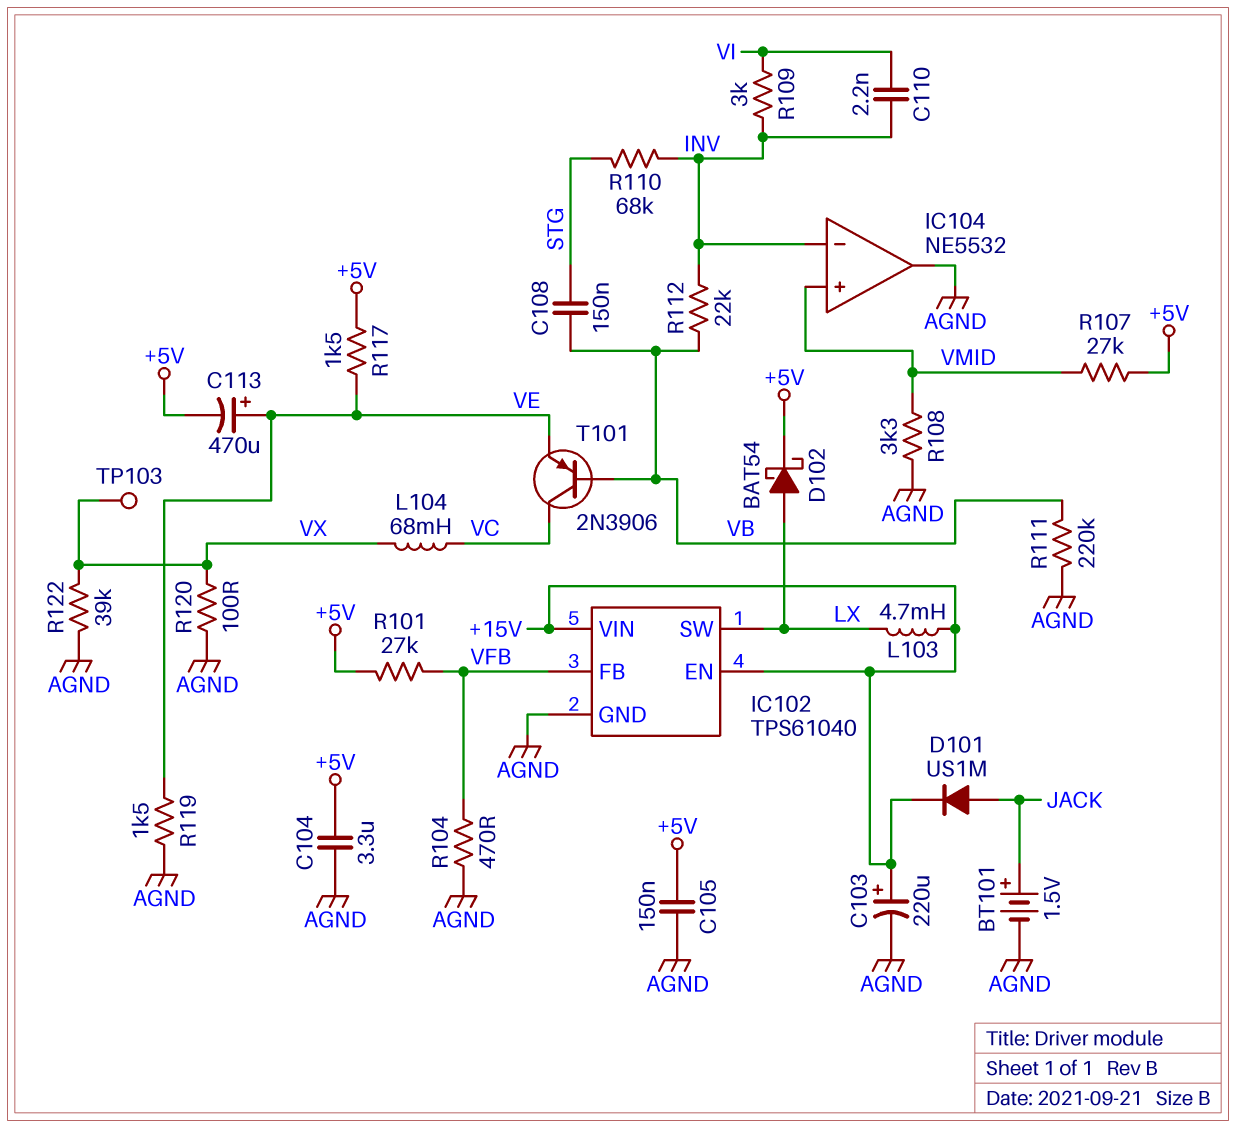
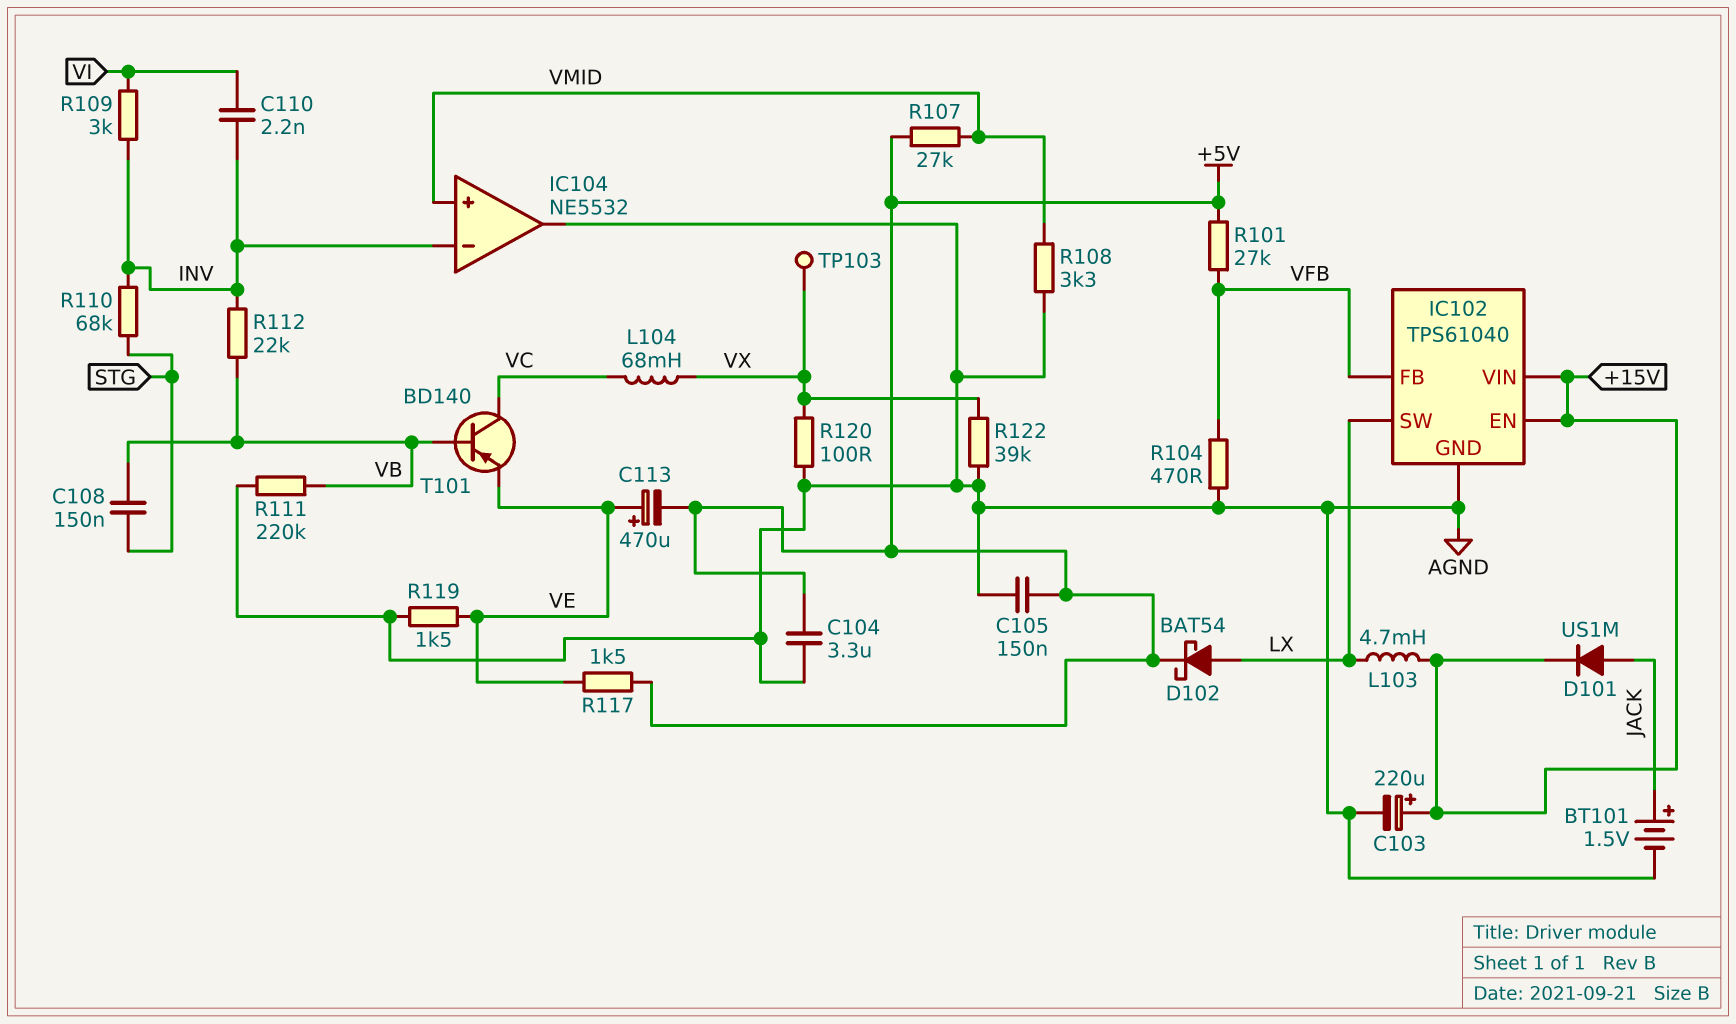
T101: PNP 2N3906 (B VB, C VC, E VE) -> PNP BD140 (B VB, C VC, E VE)

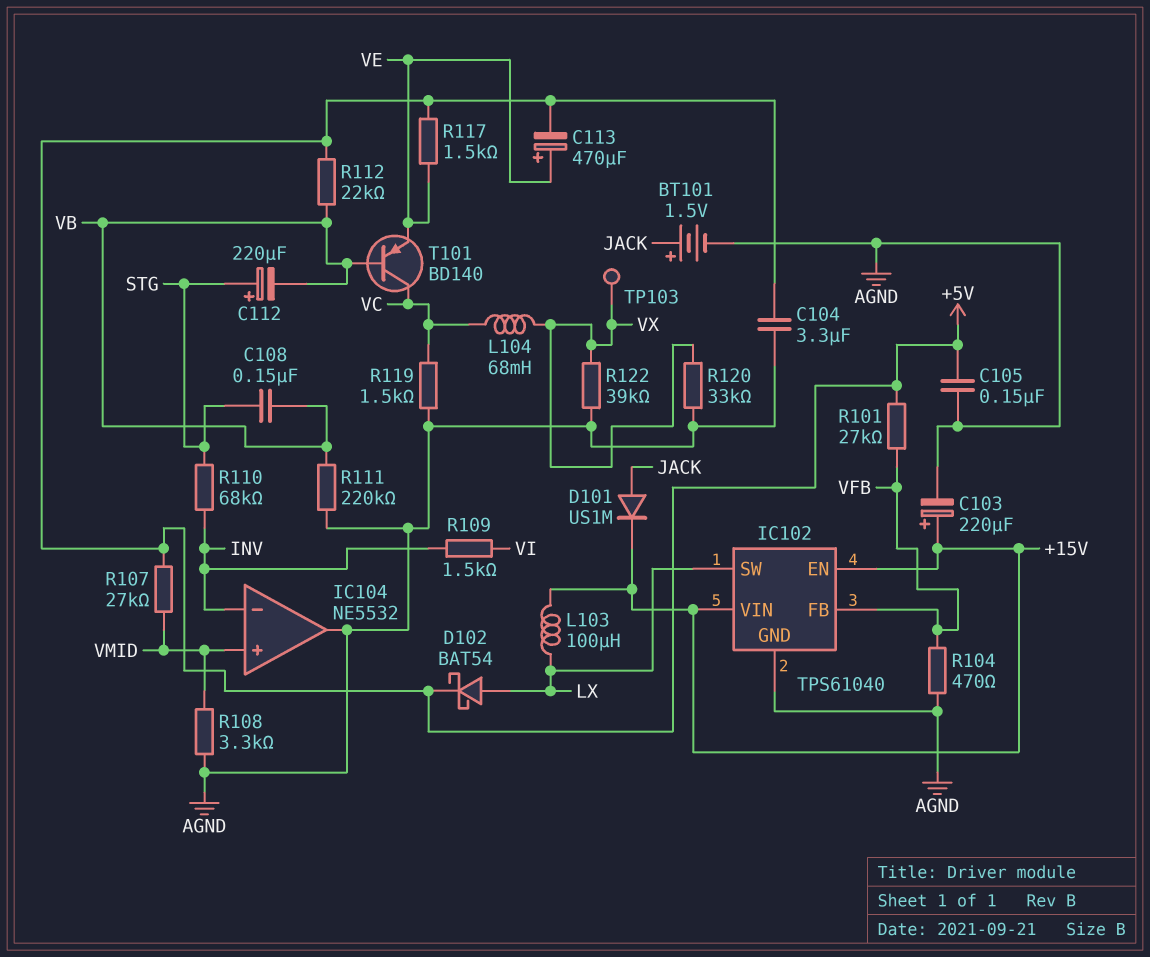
C110: 2.2nF (INV, VI) -> none
C112: none -> 220uF (plus STG, minus VB)
L103: 4.7mH (+15V, LX) -> 100uH (+15V, LX)
R109: 3k (INV, VI) -> 1.5k (INV, VI)
R112: 22k (INV, VB) -> 22k (+5V, VB)
R119: 1.5k (AGND, VE) -> 1.5k (AGND, VC)
R120: 100 (AGND, VX) -> 33k (AGND, VX)

